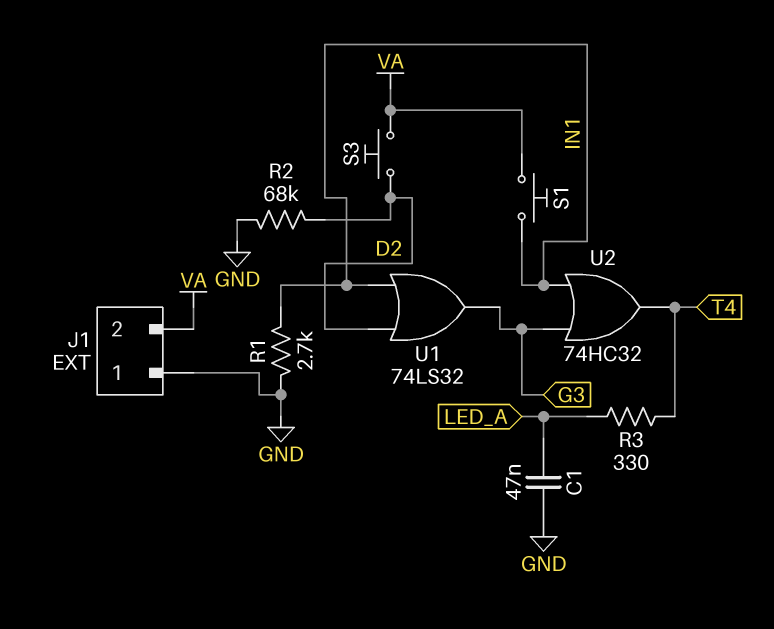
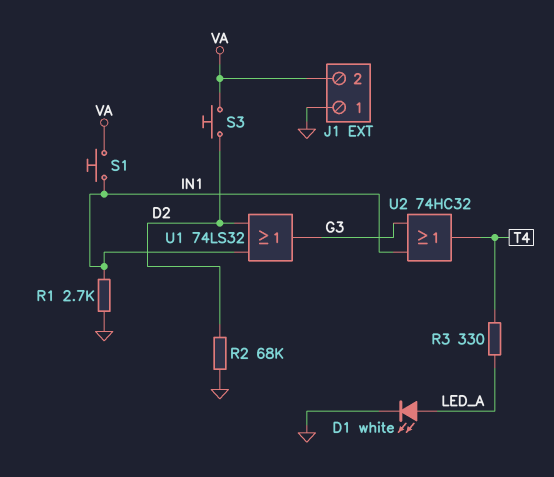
C1: 47nF (GND, LED_A) -> none
D1: none -> LED white (A LED_A, K GND)

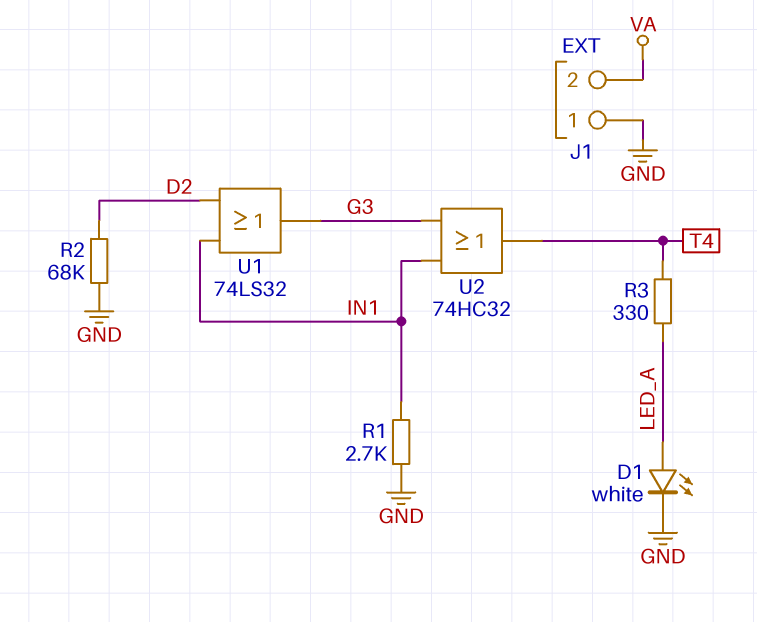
S1: button (IN1, VA) -> none
S3: button (D2, VA) -> none

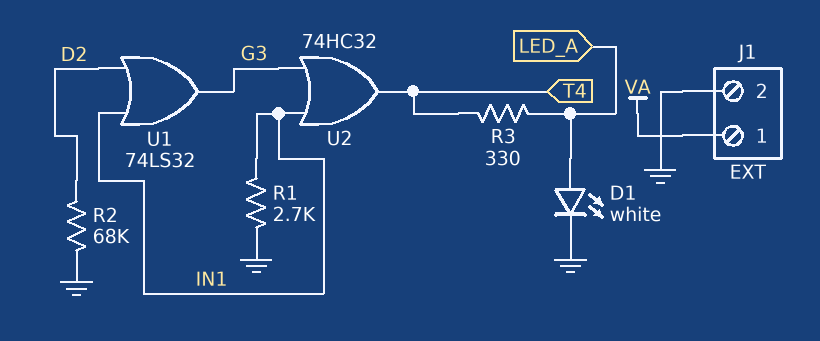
J1 pin 1: GND -> VA
J1 pin 2: VA -> GND

